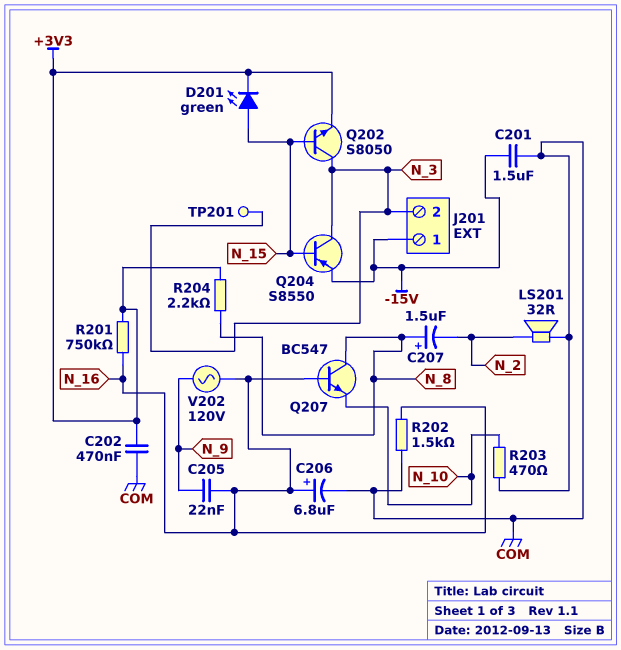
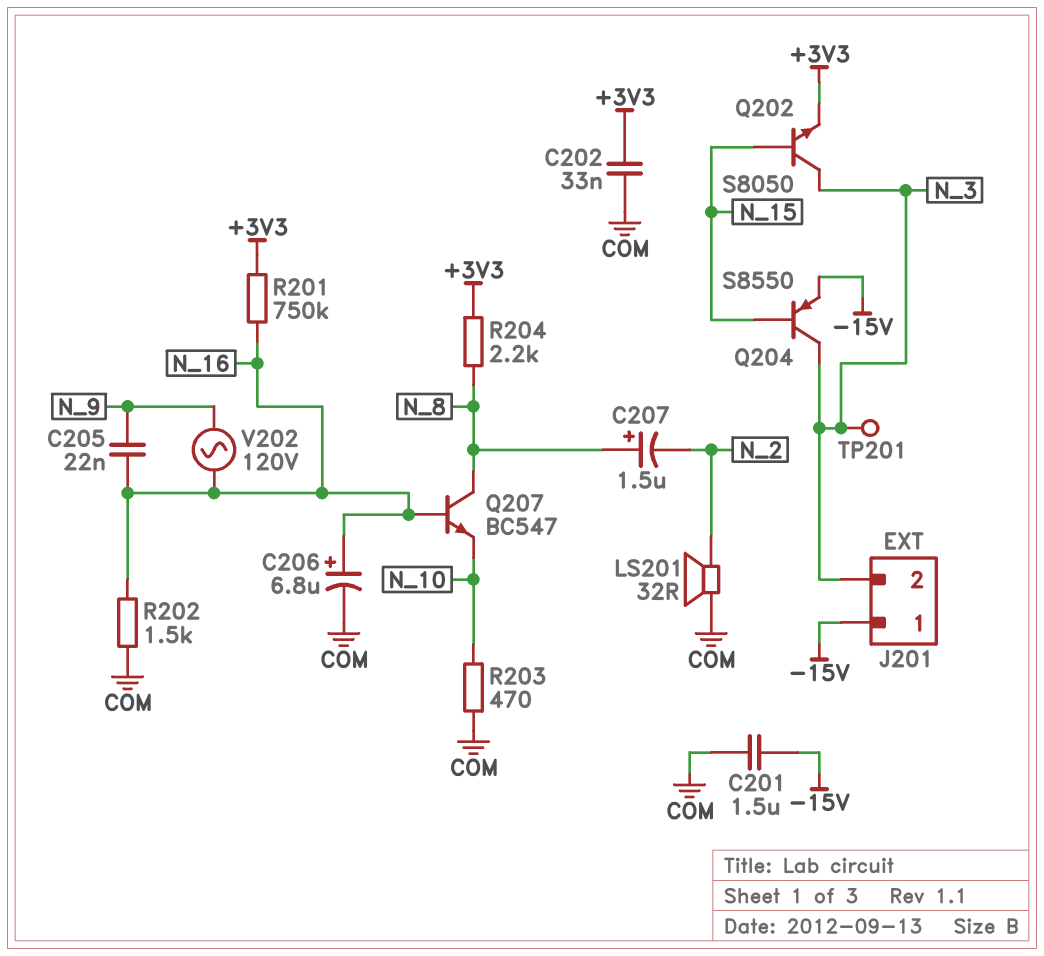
C202: 470nF (+3V3, COM) -> 33nF (+3V3, COM)
D201: LED green (A N_15, K +3V3) -> none

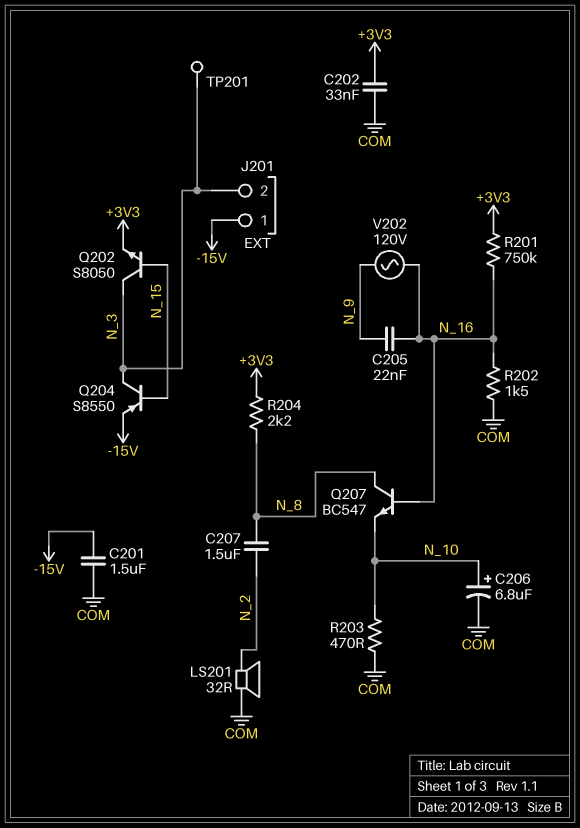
C206: 6.8uF (plus N_16, minus COM) -> 6.8uF (plus N_10, minus COM)
C207: 1.5uF (plus N_8, minus N_2) -> 1.5uF (N_2, N_8)

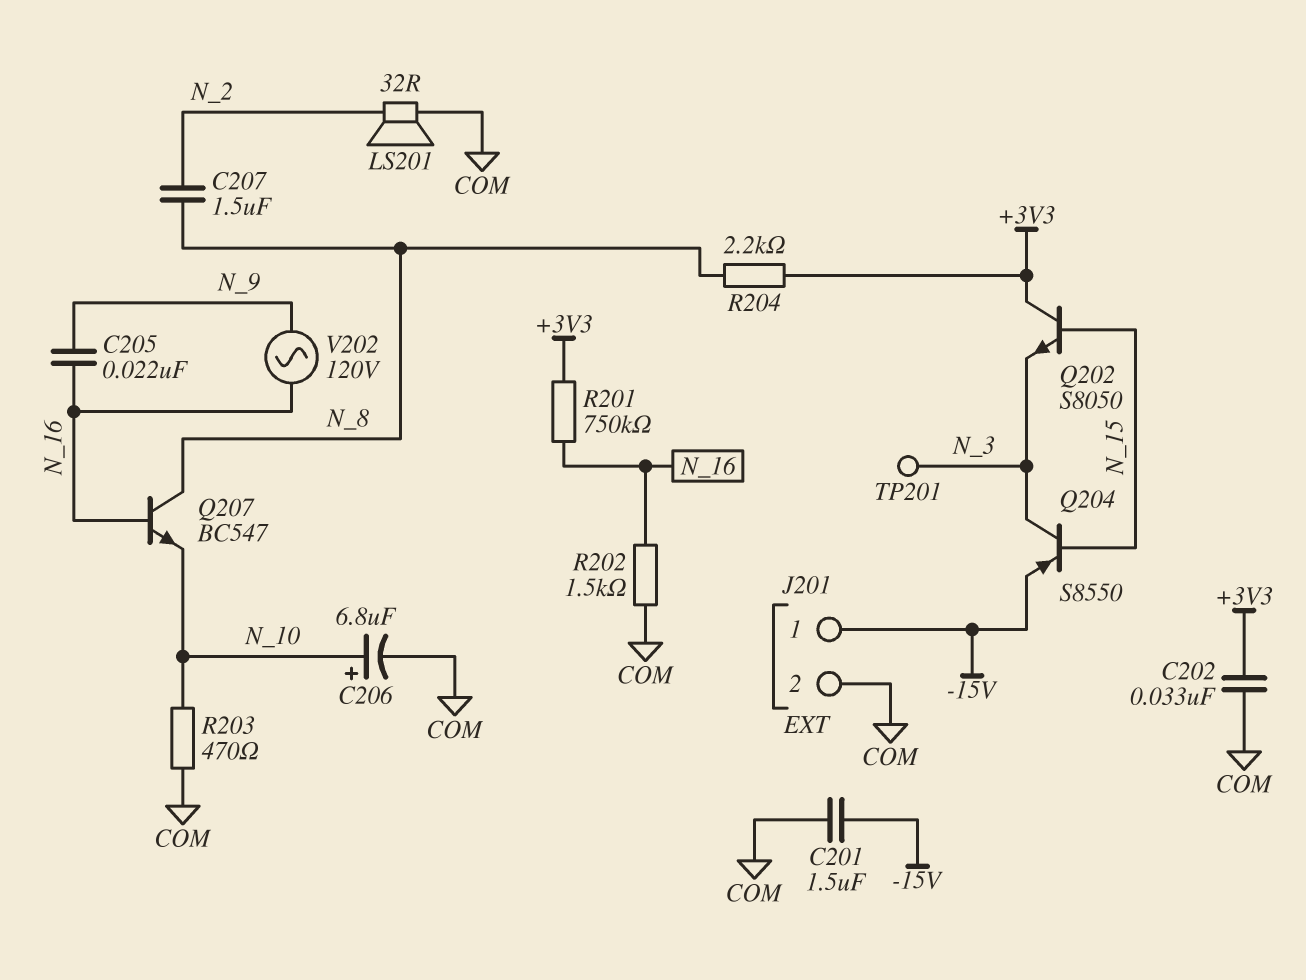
J201 pin 2: N_3 -> COM
Q202: NPN S8050 (B N_15, C N_3, E +3V3) -> NPN S8050 (B N_15, C +3V3, E N_3)

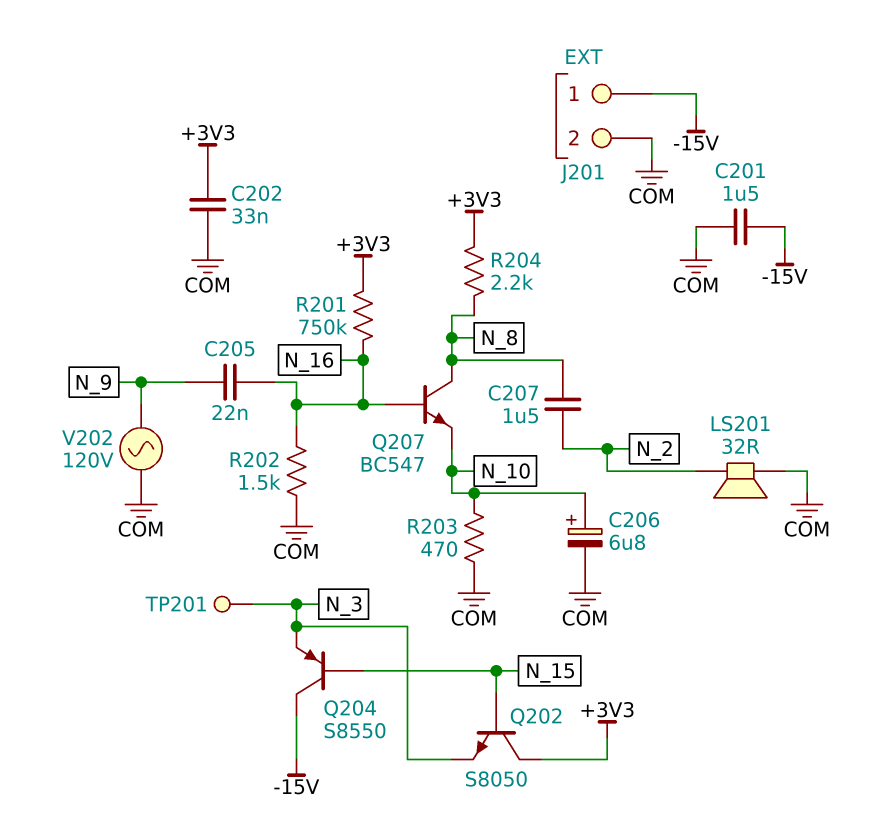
Q204: PNP S8550 (B N_15, C N_3, E -15V) -> PNP S8550 (B N_15, C -15V, E N_3)
V202: AC 120V (N_9, N_16) -> AC 120V (COM, N_9)

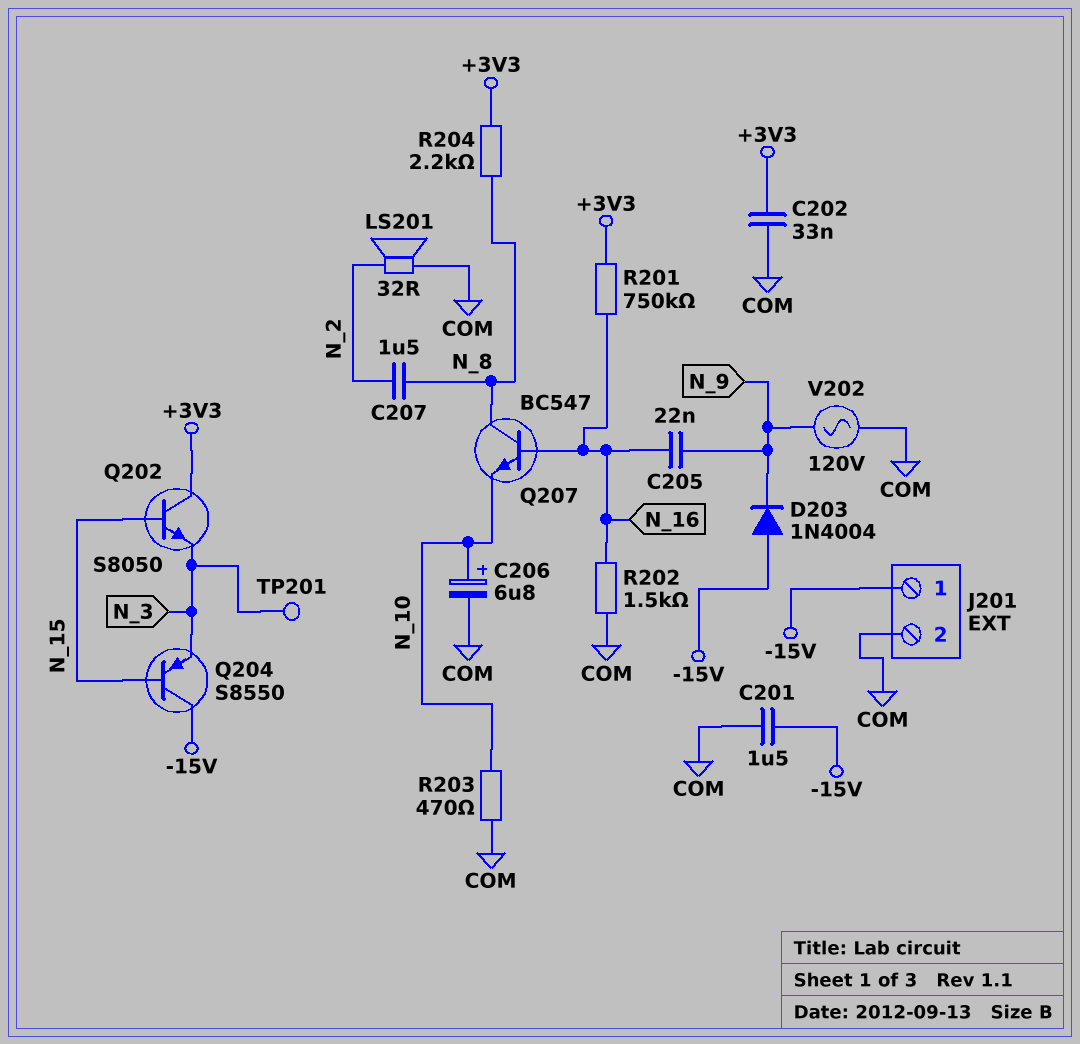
D203: none -> diode 1N4004 (A -15V, K N_9)

